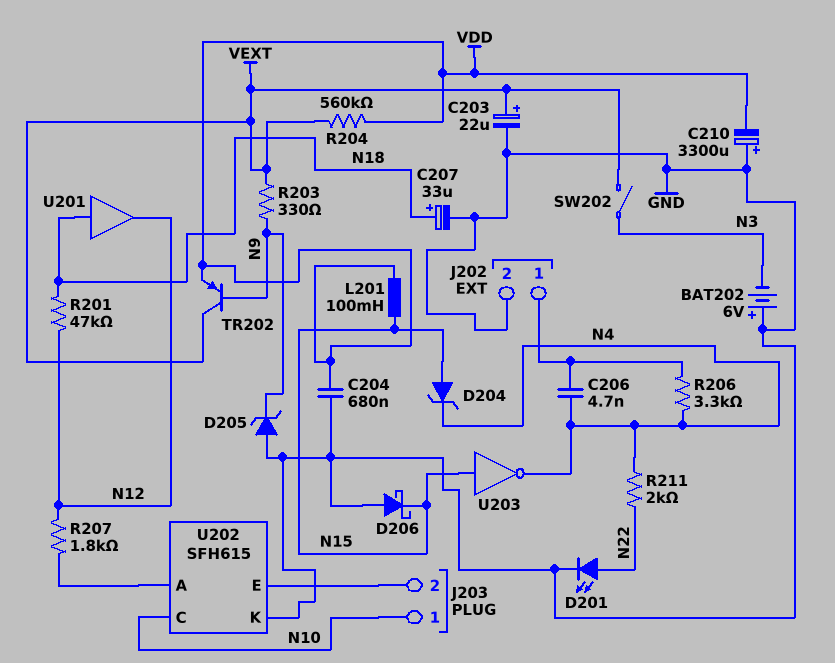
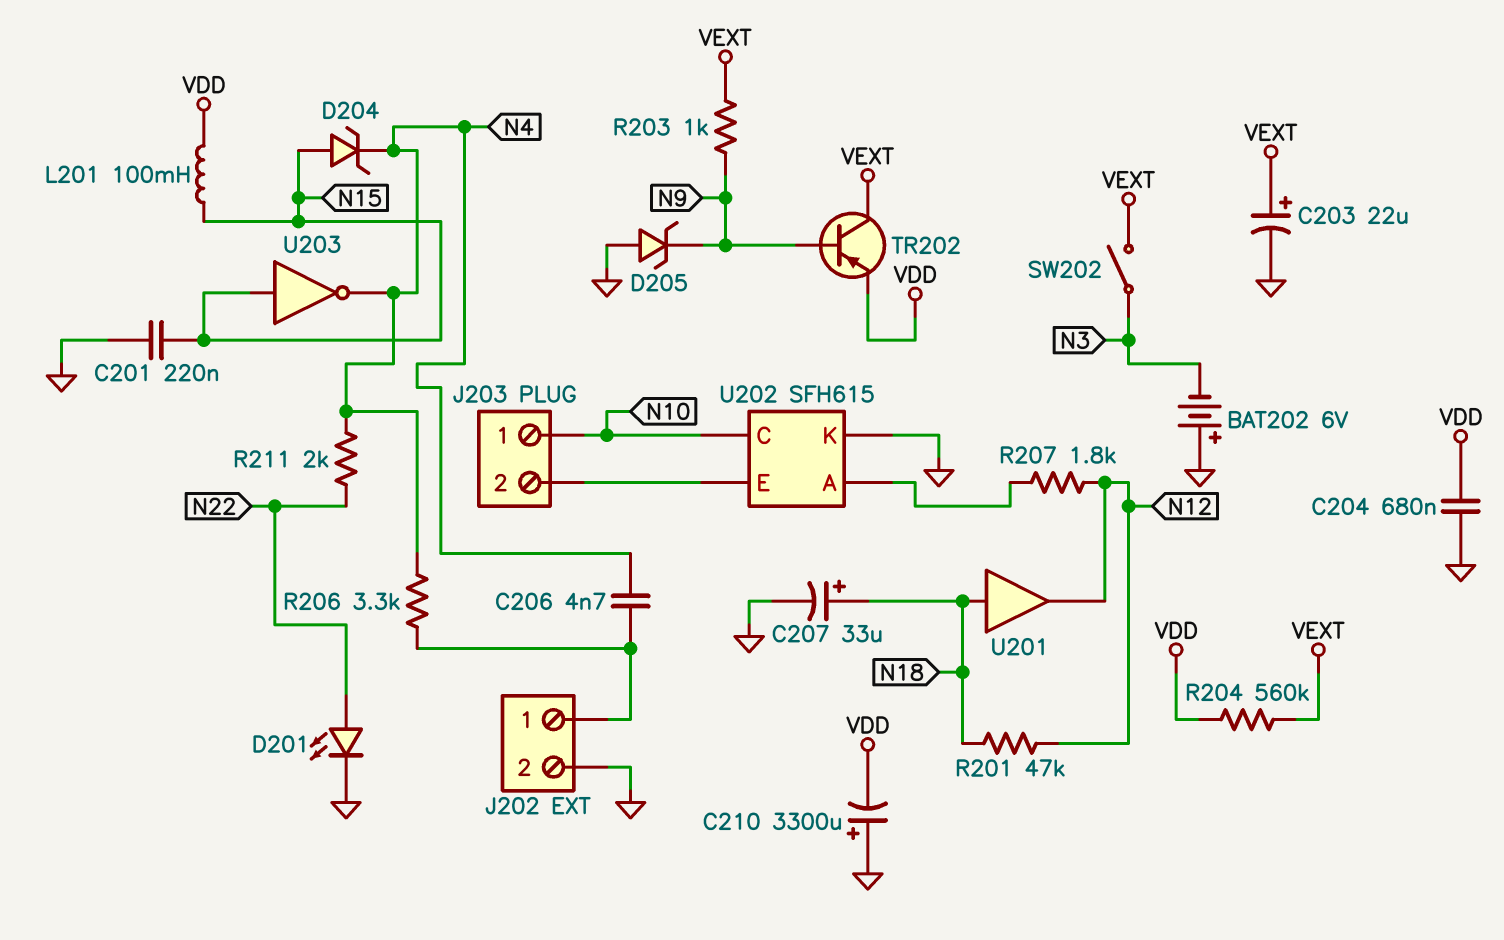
C201: none -> 220nF (GND, N15)
D206: schottky (A GND, K N15) -> none
R203: 330 (N9, VEXT) -> 1k (N9, VEXT)

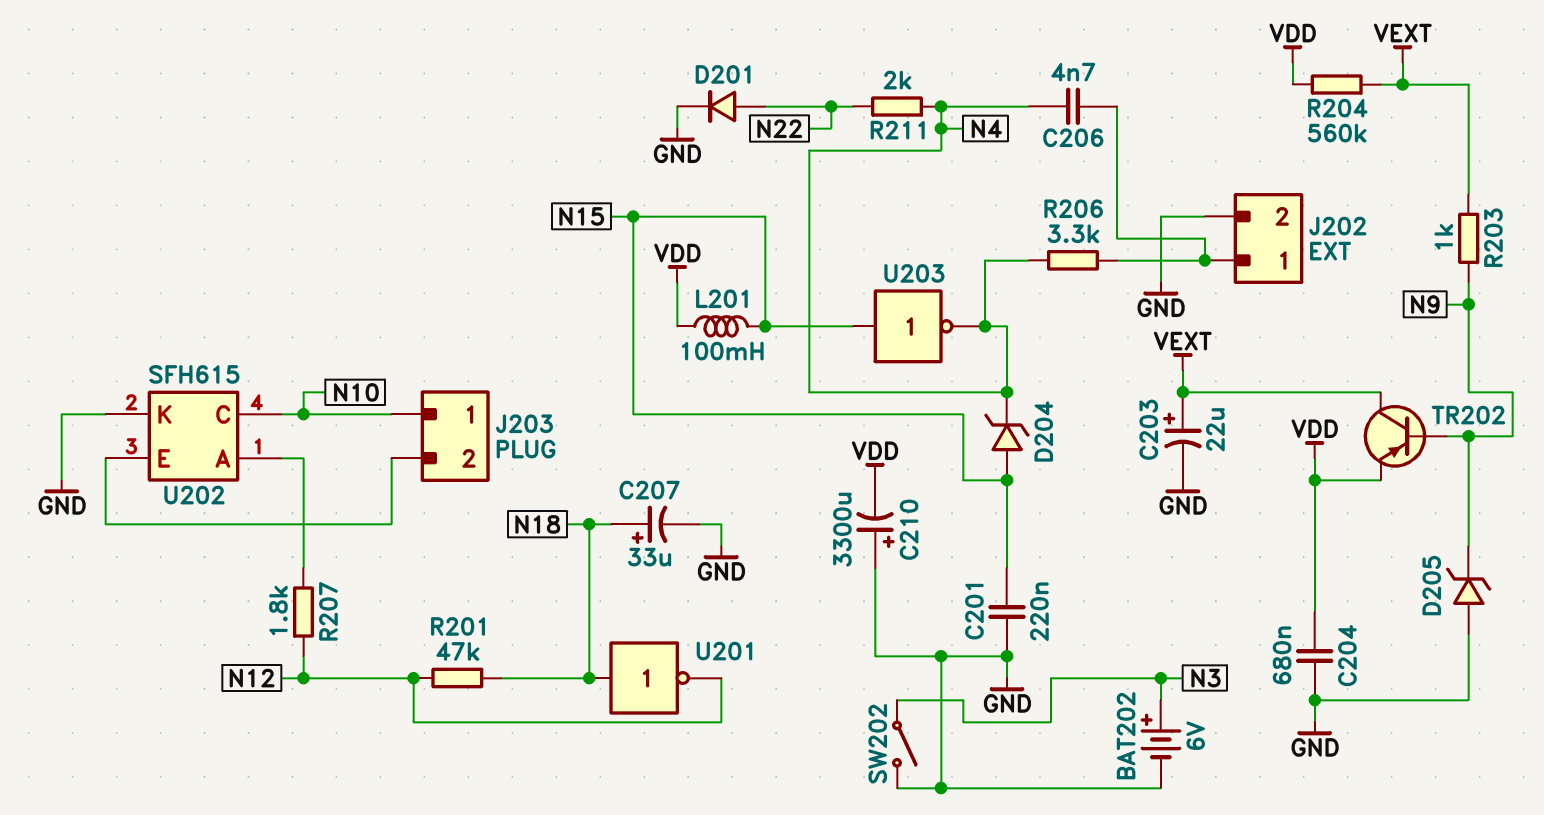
BAT202: 6V (plus GND, minus N3) -> 6V (plus N3, minus GND)
D201: LED (A N22, K GND) -> diode (A N22, K GND)
SW202: switch (N3, VEXT) -> switch (GND, N3)
U201: buffer (in N18, out N12) -> NOT (in N18, out N12)

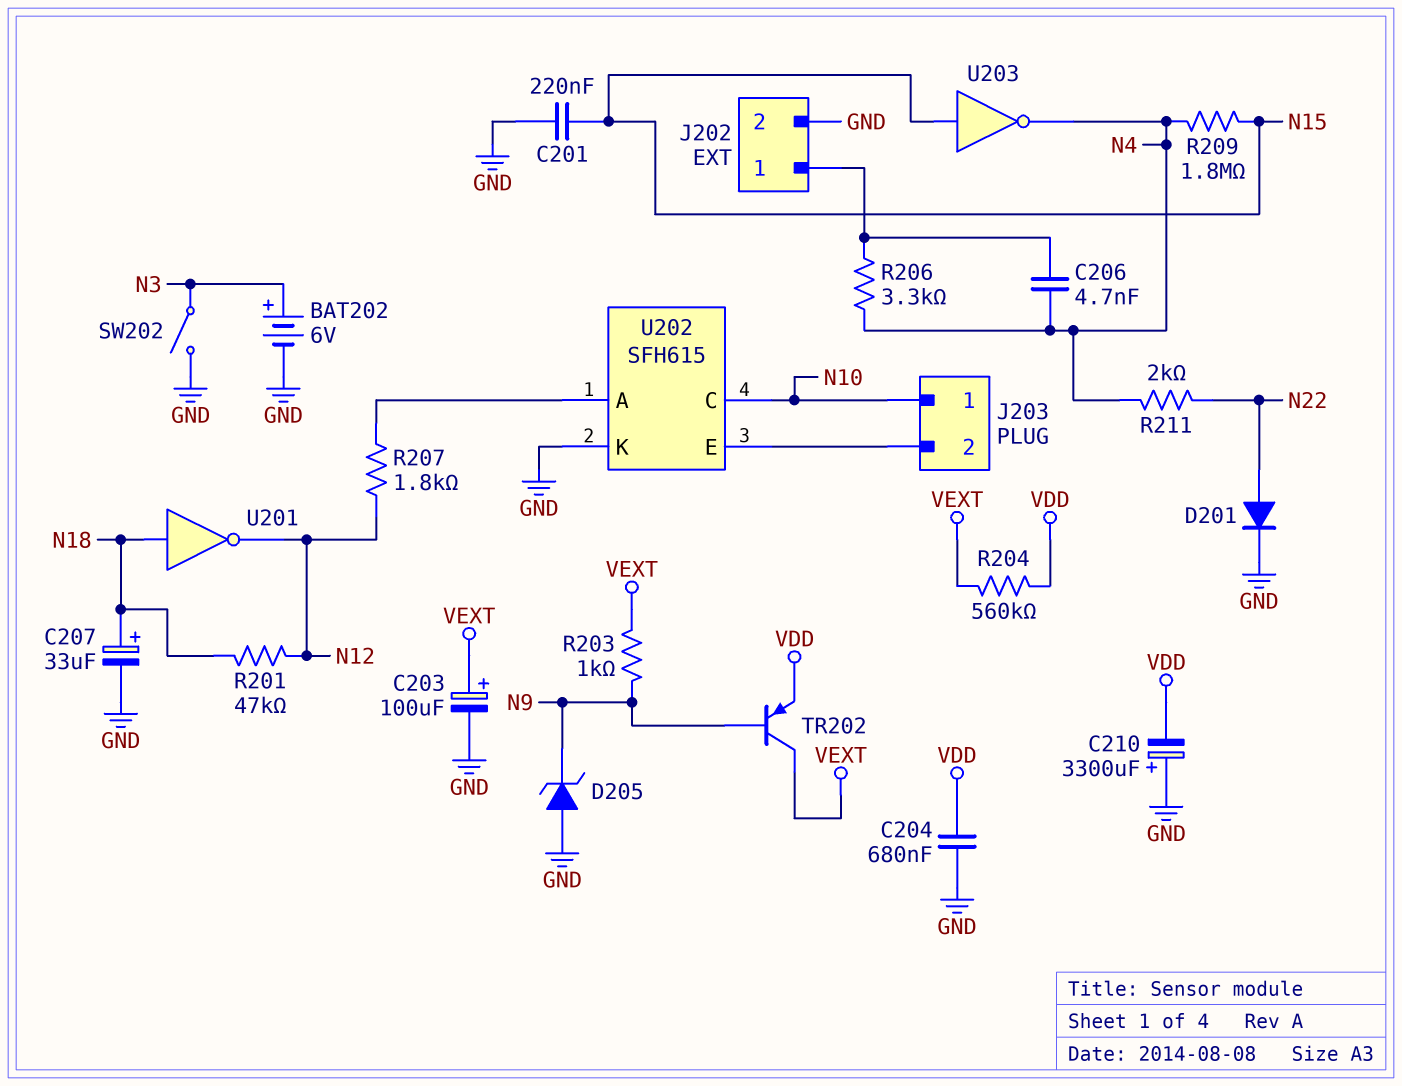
C203: 22uF (plus VEXT, minus GND) -> 100uF (plus VEXT, minus GND)
D204: zener (A N15, K N4) -> none
L201: 100mH (N15, VDD) -> none
R209: none -> 1.8M (N4, N15)

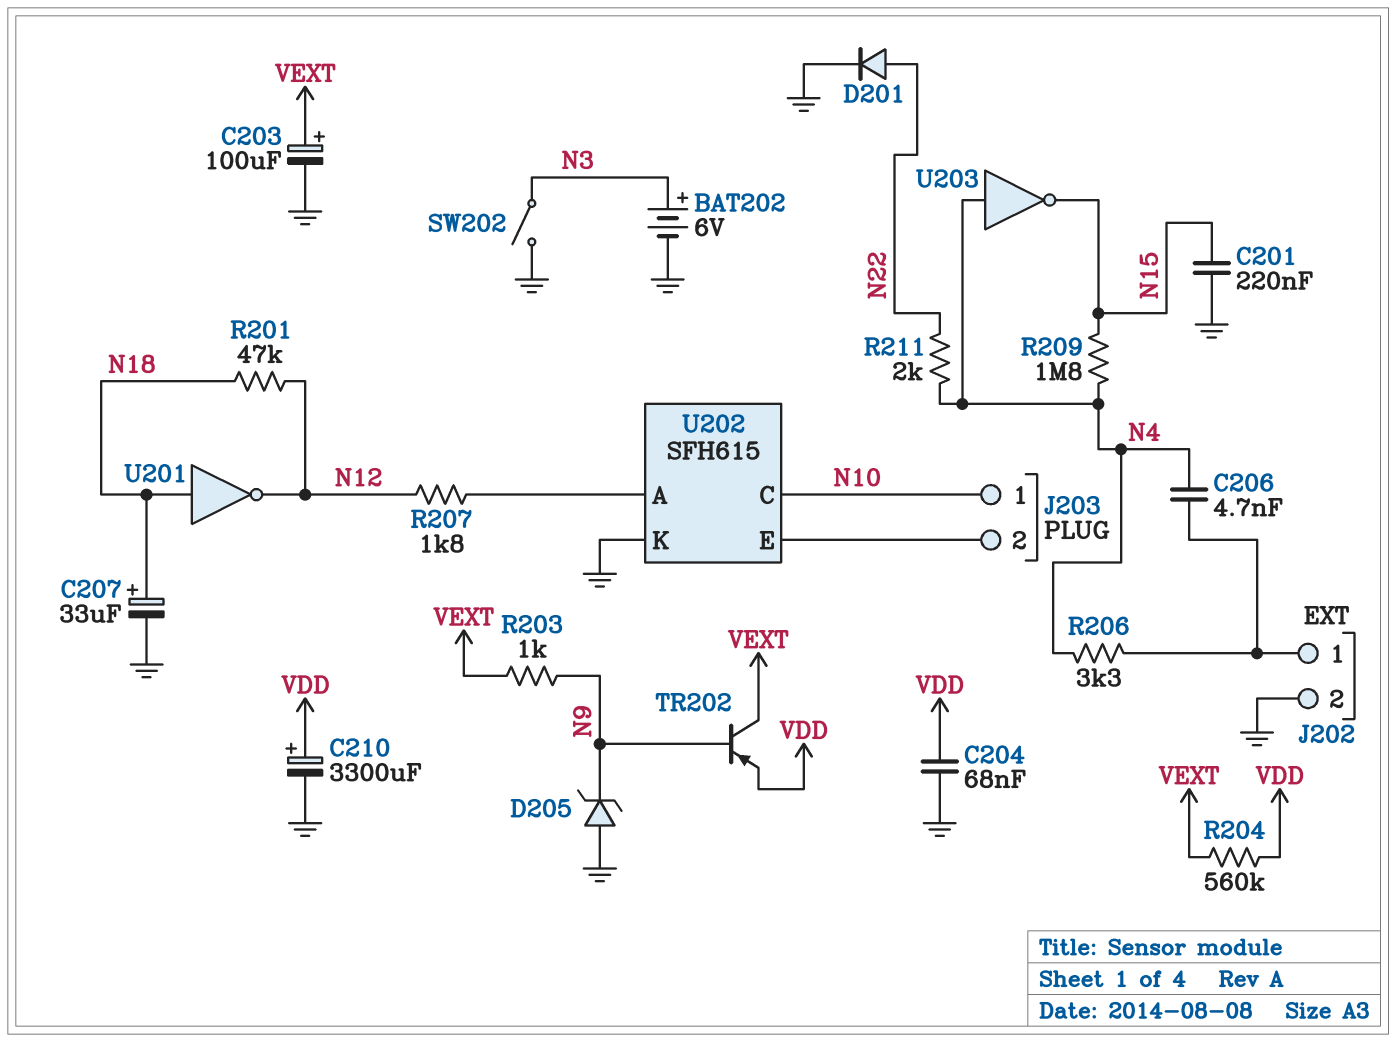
C204: 680nF (GND, VDD) -> 68nF (GND, VDD)
C210: 3300uF (plus GND, minus VDD) -> 3300uF (plus VDD, minus GND)
U203: NOT (in N15, out N4) -> NOT (in N4, out N15)

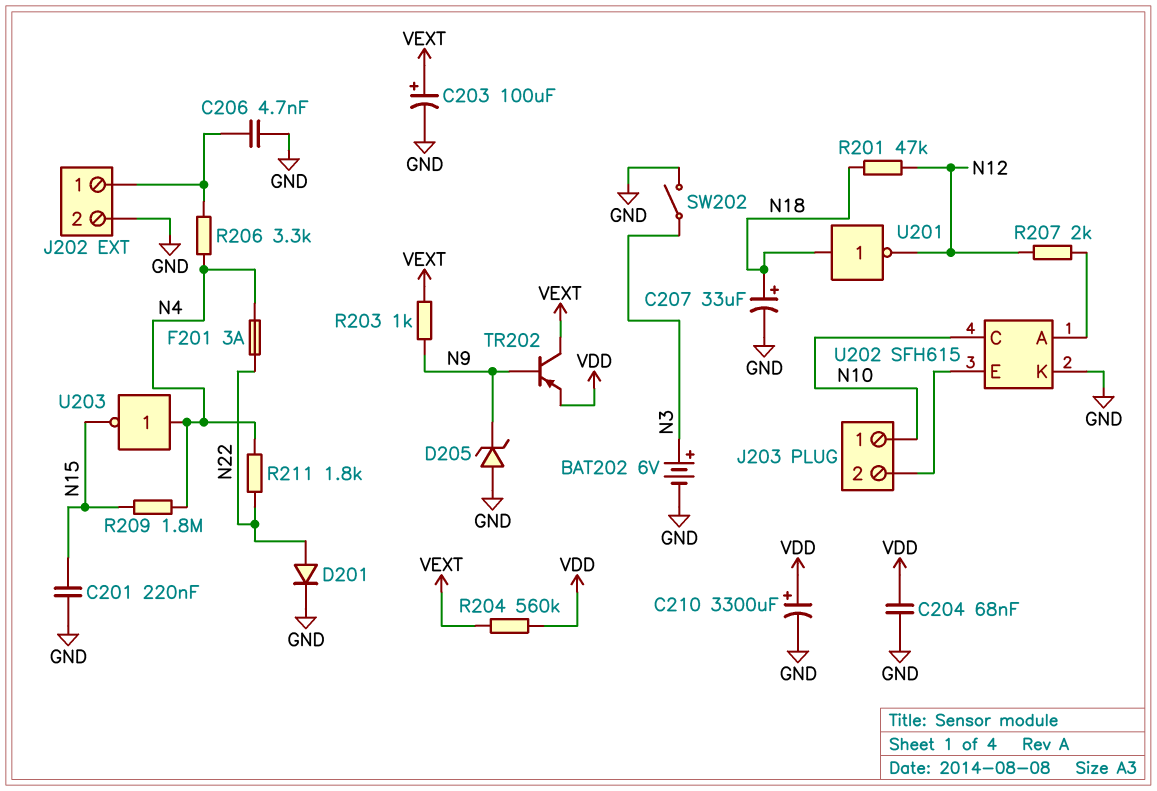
C206: 4.7nF (J202/1, N4) -> 4.7nF (GND, J202/1)
F201: none -> 3A (N4, N22)
R207: 1.8k (N12, U202/A) -> 2k (N12, U202/A)
R211: 2k (N4, N22) -> 1.8k (N4, N22)

